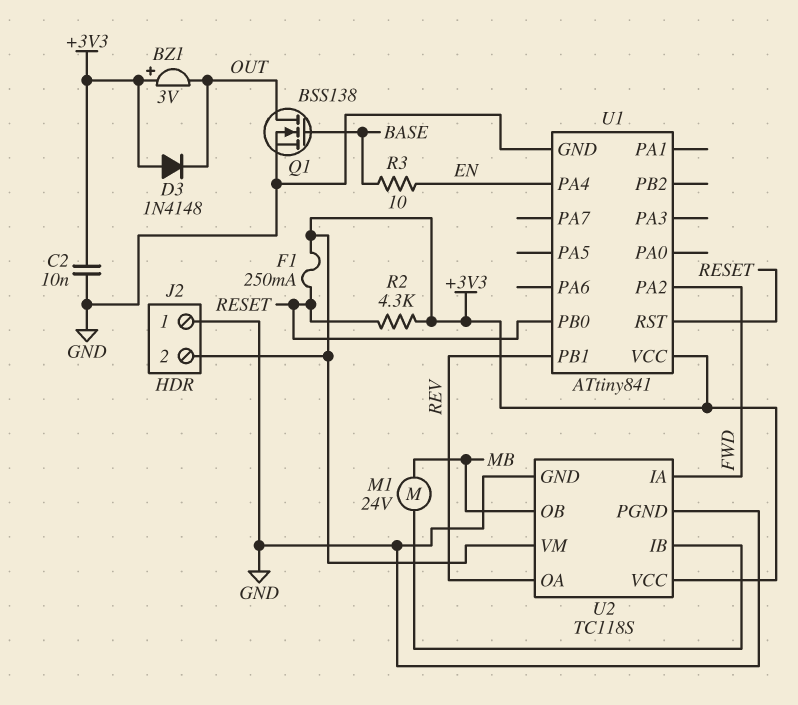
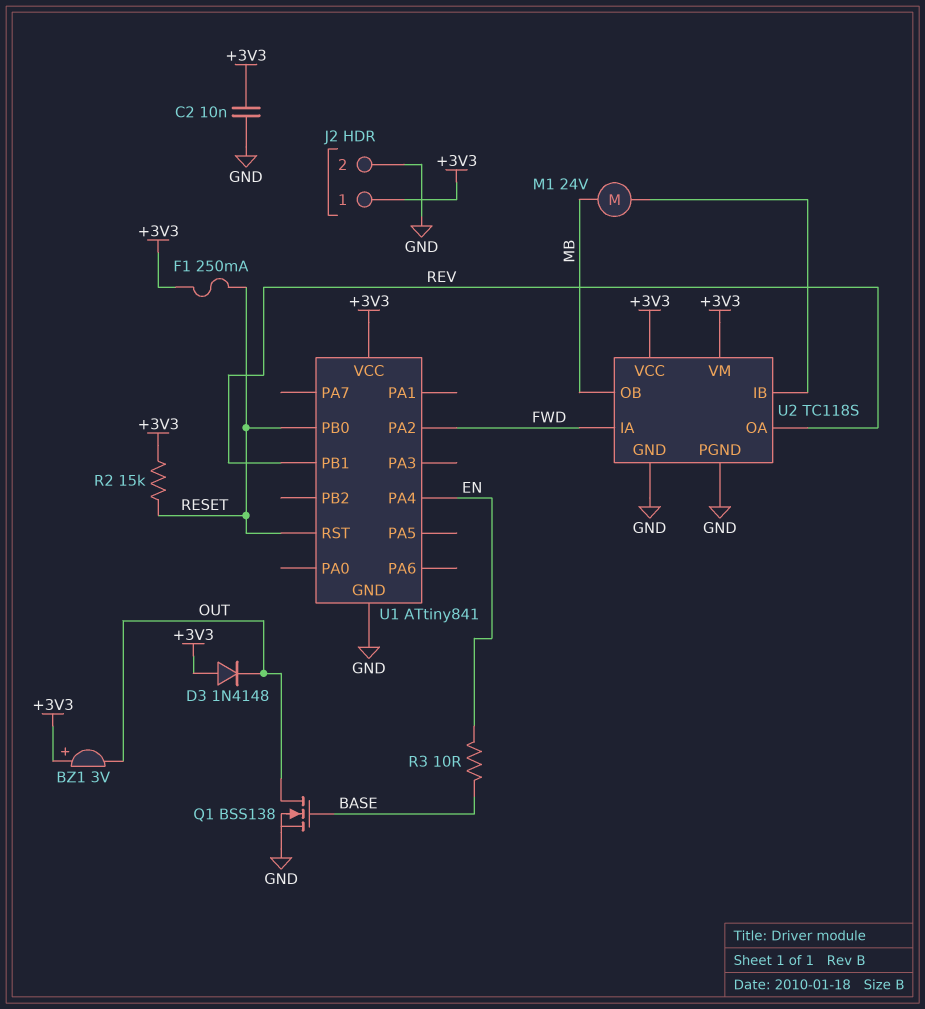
J2 pin 1: GND -> +3V3
J2 pin 2: +3V3 -> GND
R2: 4.3k (+3V3, RESET) -> 15k (+3V3, RESET)

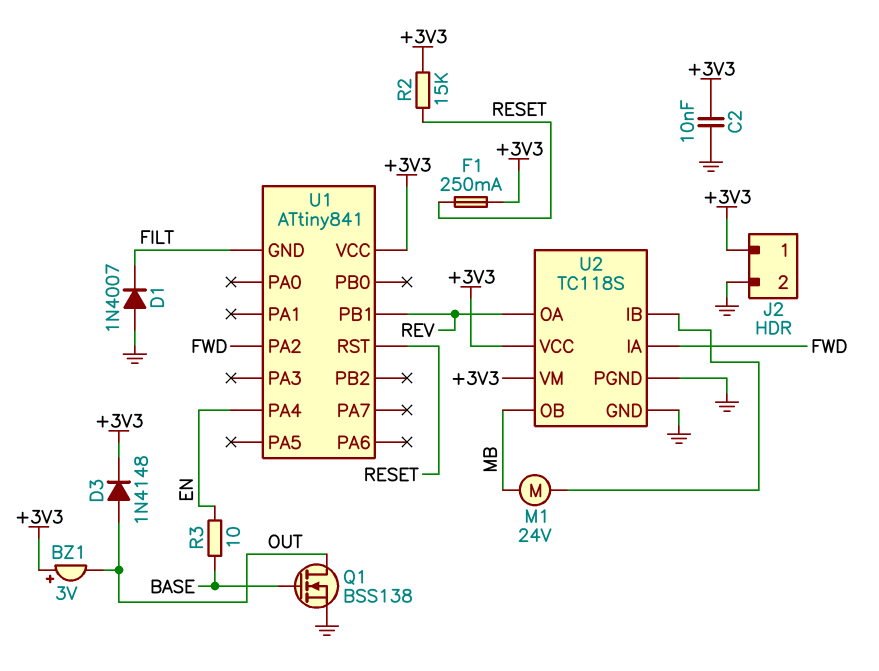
D1: none -> diode 1N4007 (A GND, K FILT)
D3: diode 1N4148 (A +3V3, K OUT) -> diode 1N4148 (A OUT, K +3V3)
U1 pin GND: GND -> FILT
U1 pin PB0: RESET -> none

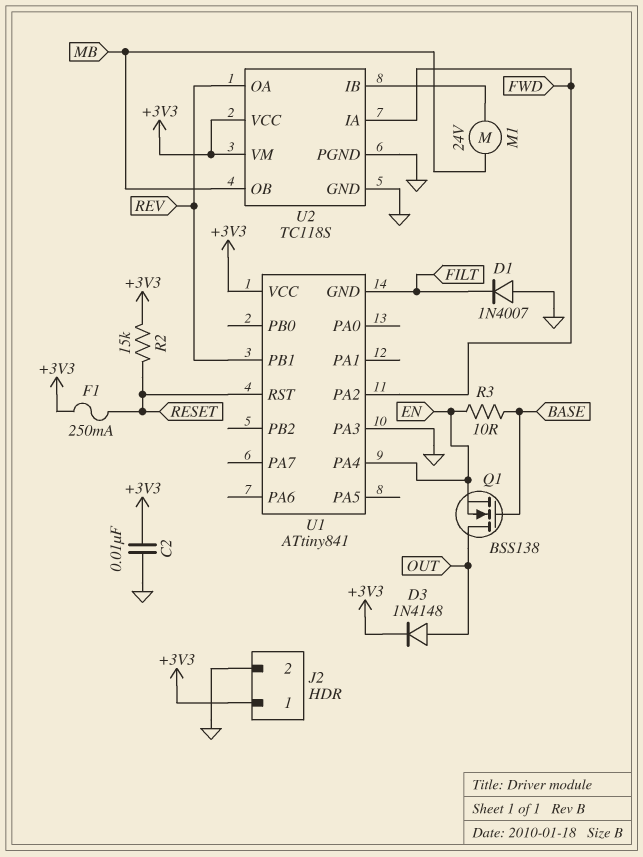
BZ1: buzzer 3V (plus +3V3, minus OUT) -> none
Q1: NMOS BSS138 (G BASE, D OUT, S GND) -> NMOS BSS138 (G BASE, D OUT, S EN)
U1 pin PA3: none -> GND

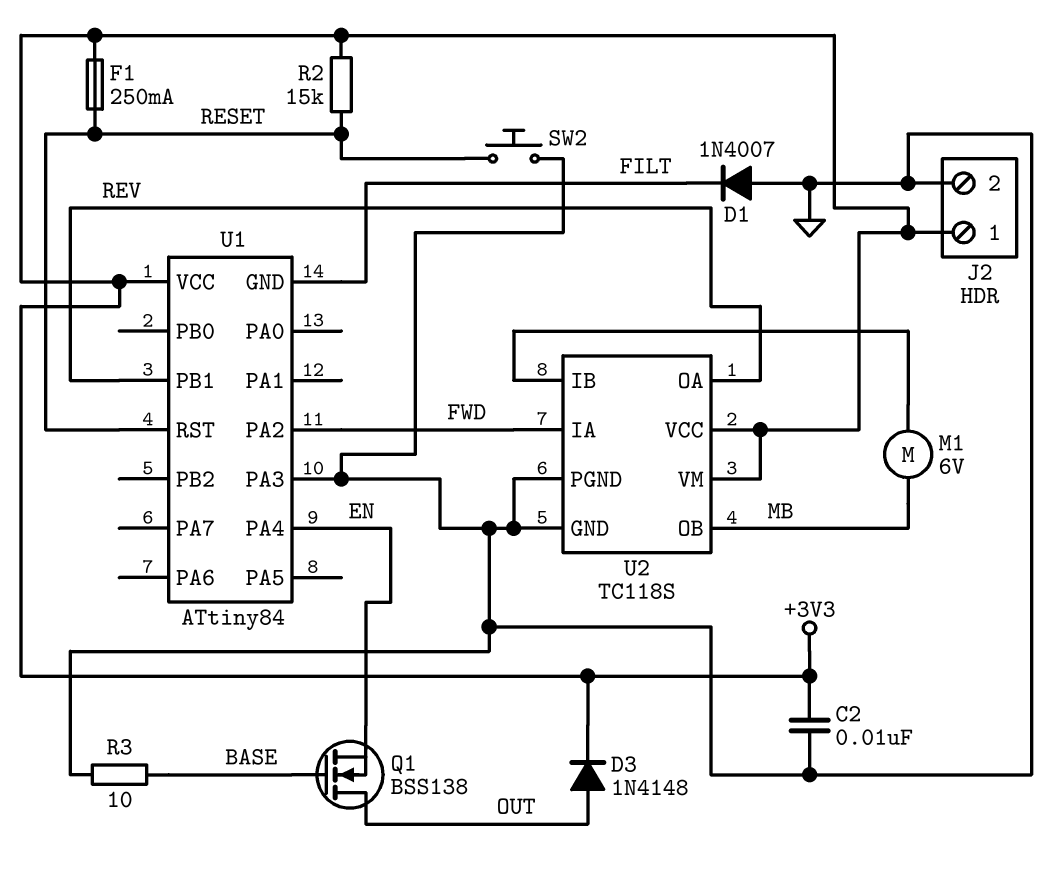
M1: motor 24V (MB, U2/IB) -> motor 6V (MB, U2/IB)
R3: 10 (BASE, EN) -> 10 (BASE, GND)
SW2: none -> button (GND, RESET)
U1: ATtiny841 -> ATtiny84

